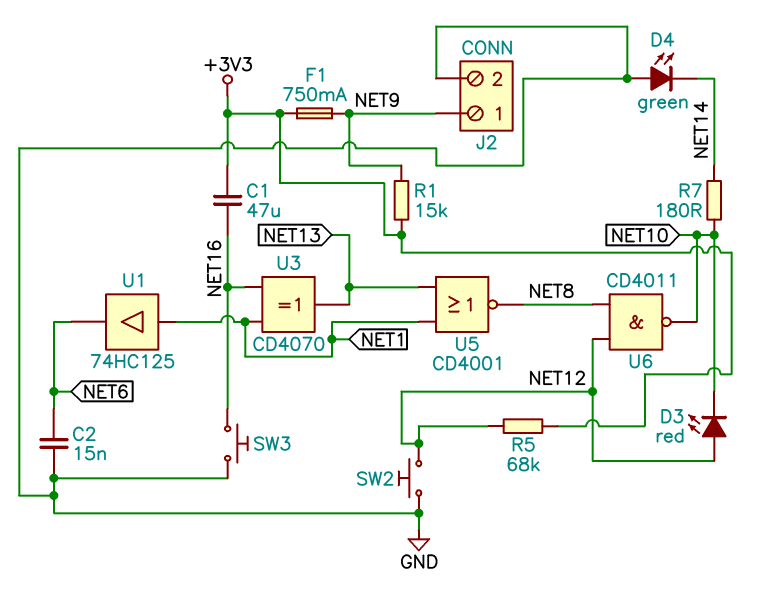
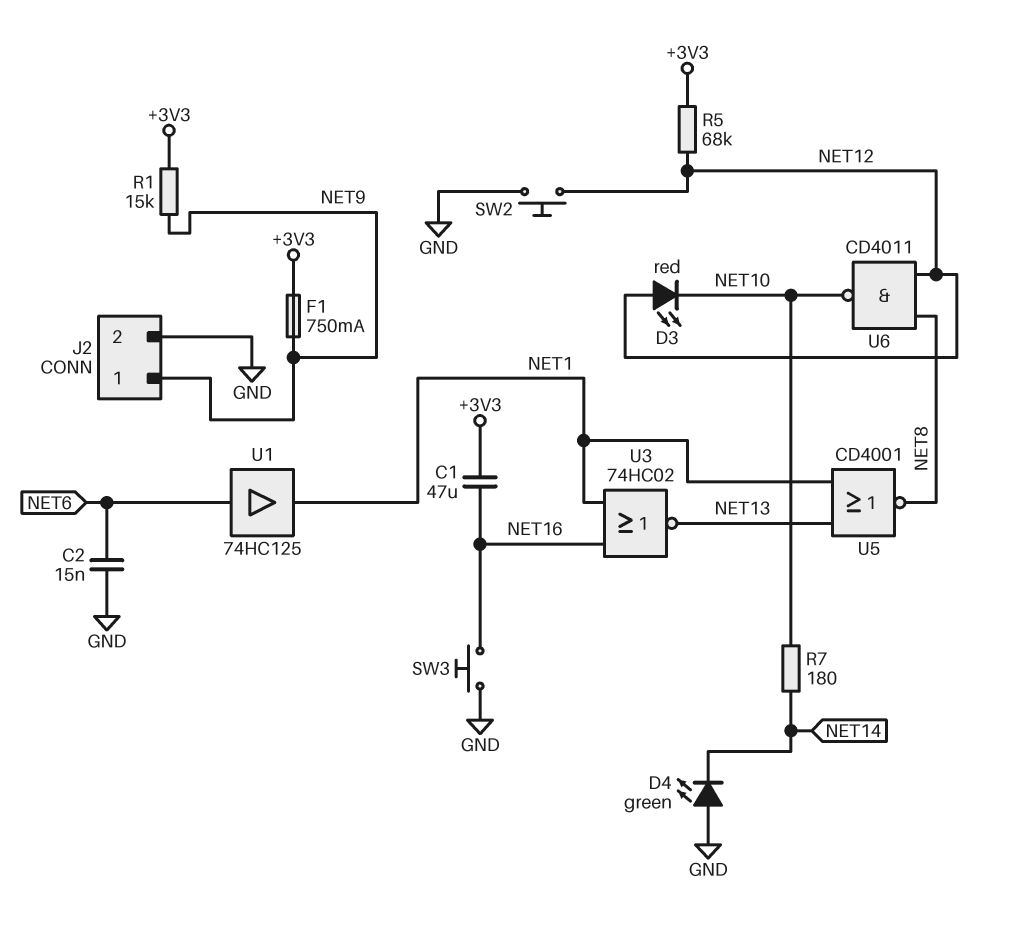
U1: buffer 74HC125 (in NET1, out NET6) -> buffer 74HC125 (in NET6, out NET1)
U3: XOR CD4070 (in NET1, in NET16, out NET13) -> NOR 74HC02 (in NET1, in NET16, out NET13)

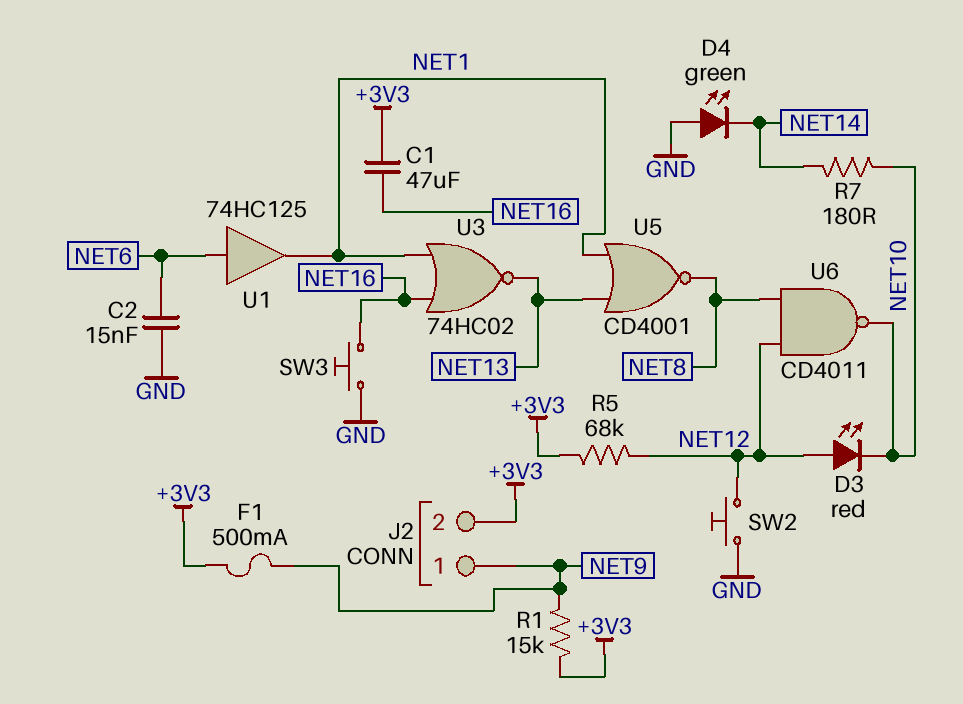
F1: 750mA (+3V3, NET9) -> 500mA (+3V3, NET9)
J2 pin 2: GND -> +3V3

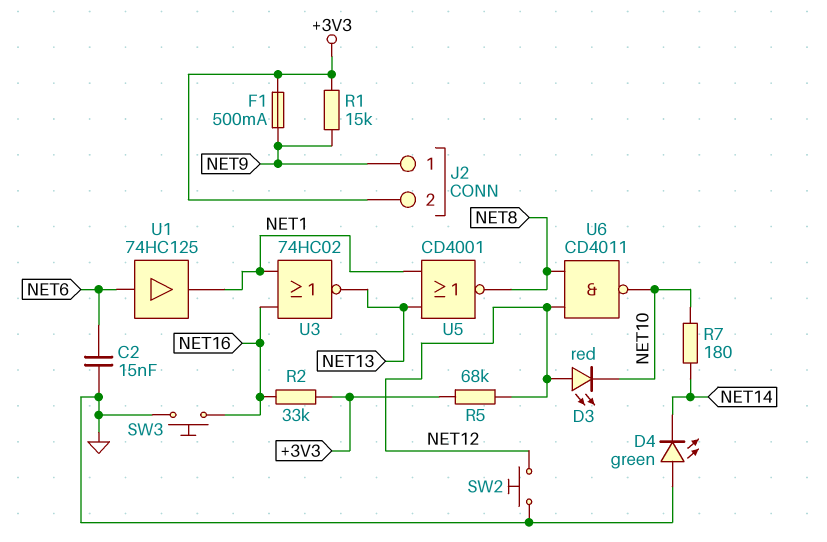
C1: 47uF (+3V3, NET16) -> none
R2: none -> 33k (+3V3, NET16)

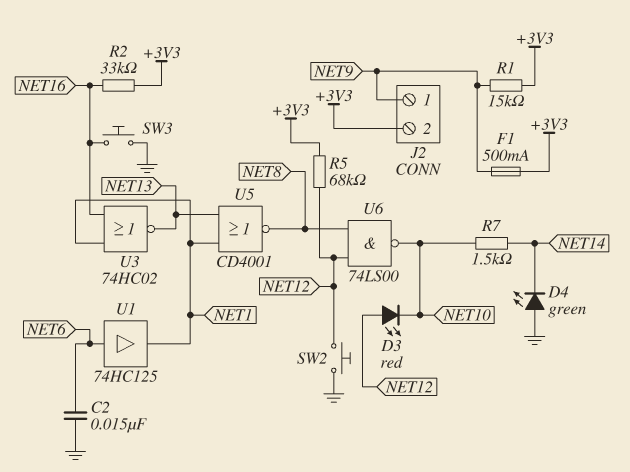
R7: 180 (NET10, NET14) -> 1.5k (NET10, NET14)
U6: NAND CD4011 (in NET8, in NET12, out NET10) -> NAND 74LS00 (in NET8, in NET12, out NET10)

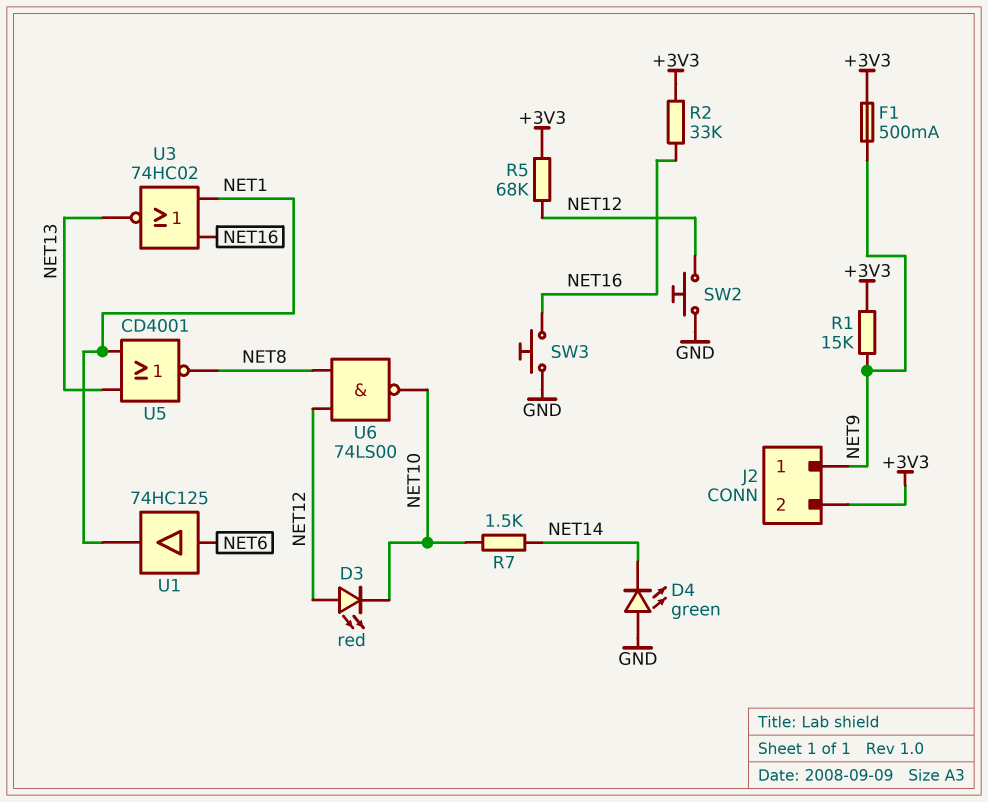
C2: 15nF (GND, NET6) -> none

